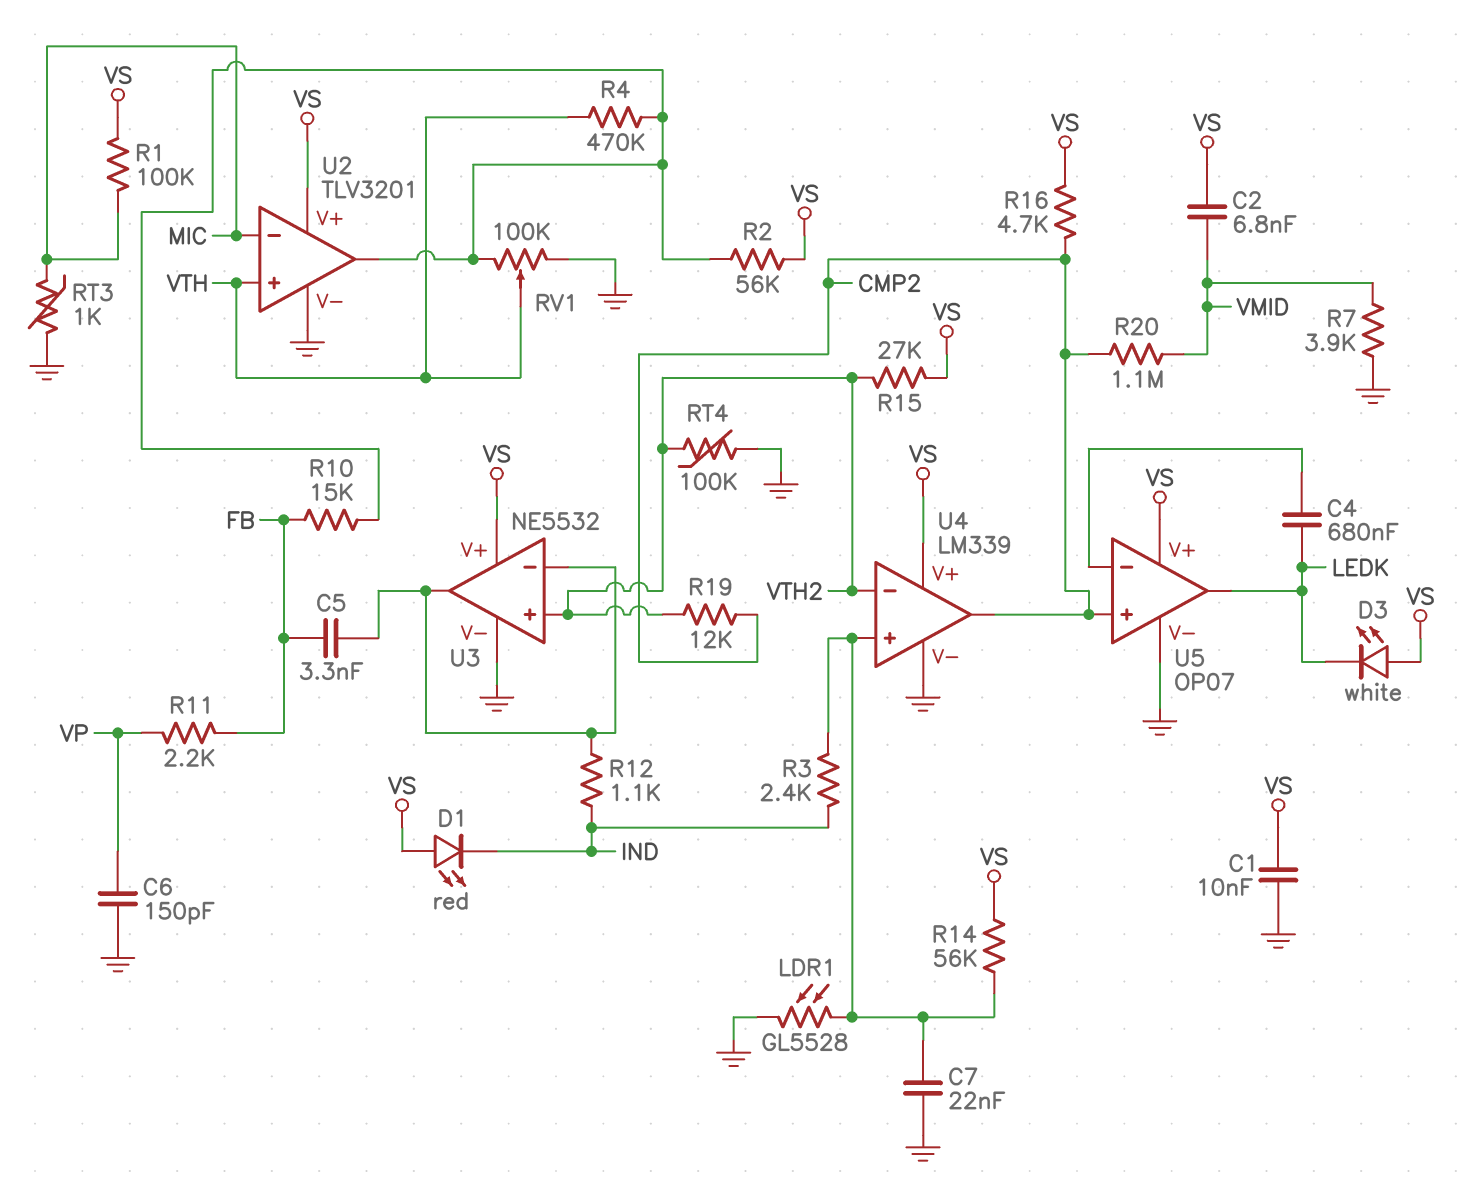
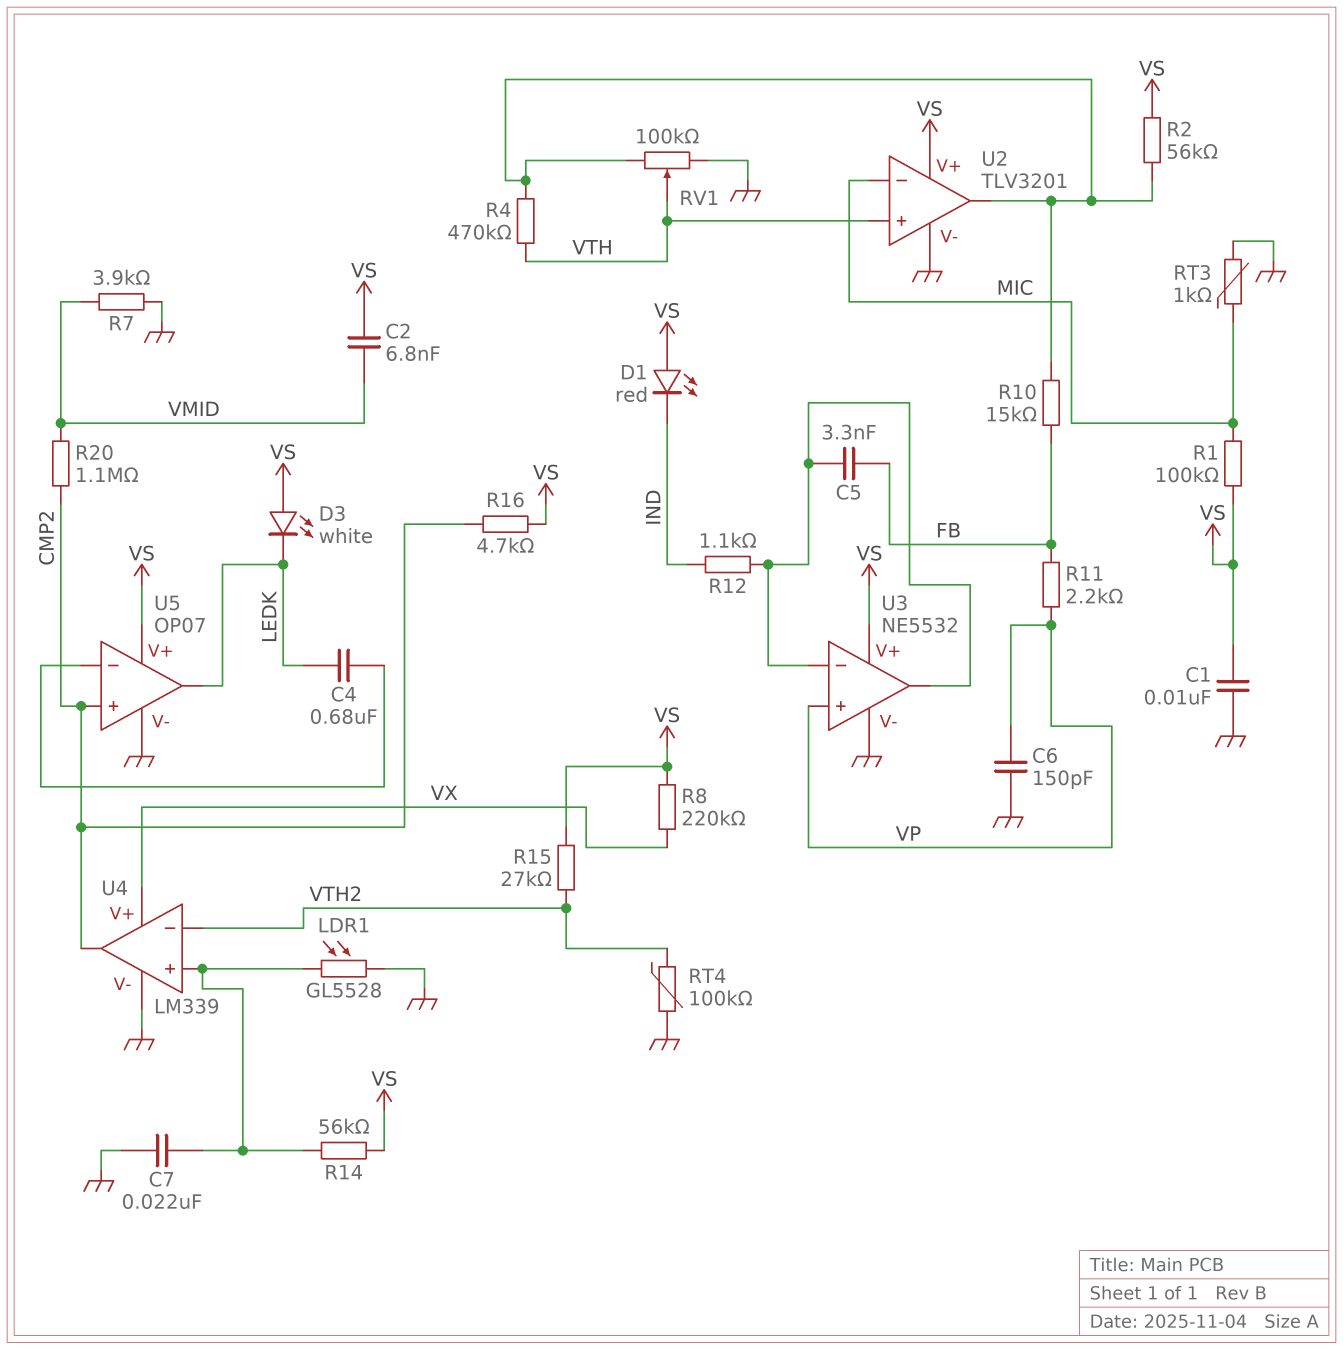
R3: 2.4k (IND, U4/in+) -> none
R8: none -> 220k (VS, VX)
R19: 12k (CMP2, VTH2) -> none
U3 pin in+: VTH2 -> VP
U4 pin V+: VS -> VX

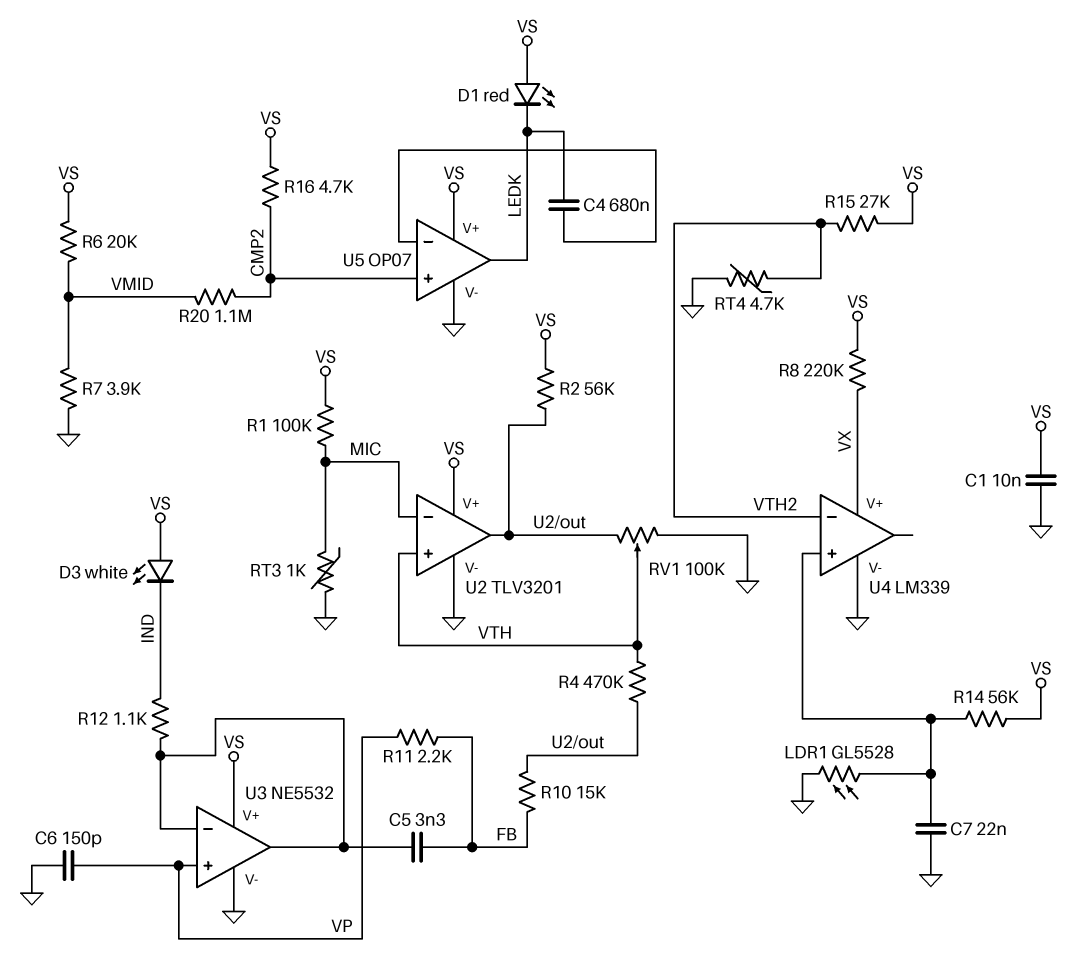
C2: 6.8nF (VMID, VS) -> none
D1: LED red (A VS, K IND) -> LED red (A VS, K LEDK)
D3: LED white (A VS, K LEDK) -> LED white (A VS, K IND)
R6: none -> 20k (VMID, VS)
RT4: 100k (GND, VTH2) -> 4.7k (GND, VTH2)
U4 pin out: CMP2 -> none

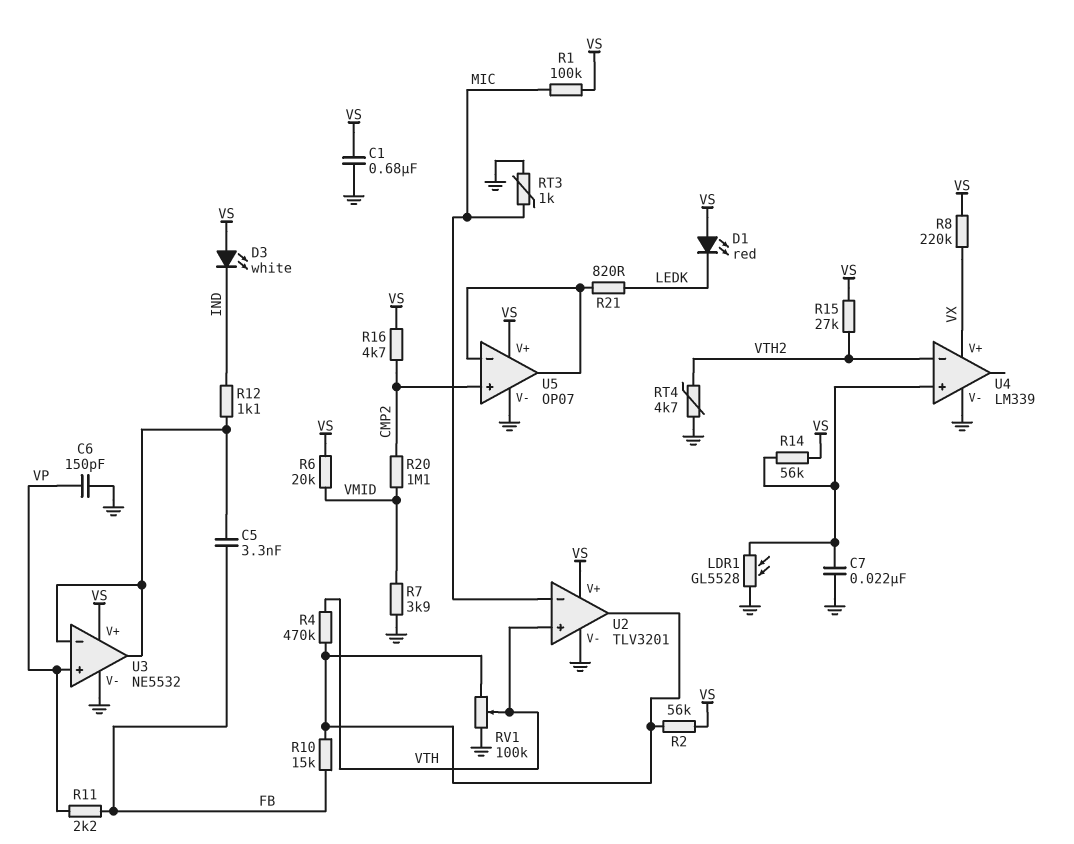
C1: 10nF (GND, VS) -> 680nF (GND, VS)
C4: 680nF (LEDK, U5/in-) -> none
R21: none -> 820 (LEDK, U5/in-)
U5 pin out: LEDK -> U5/in-

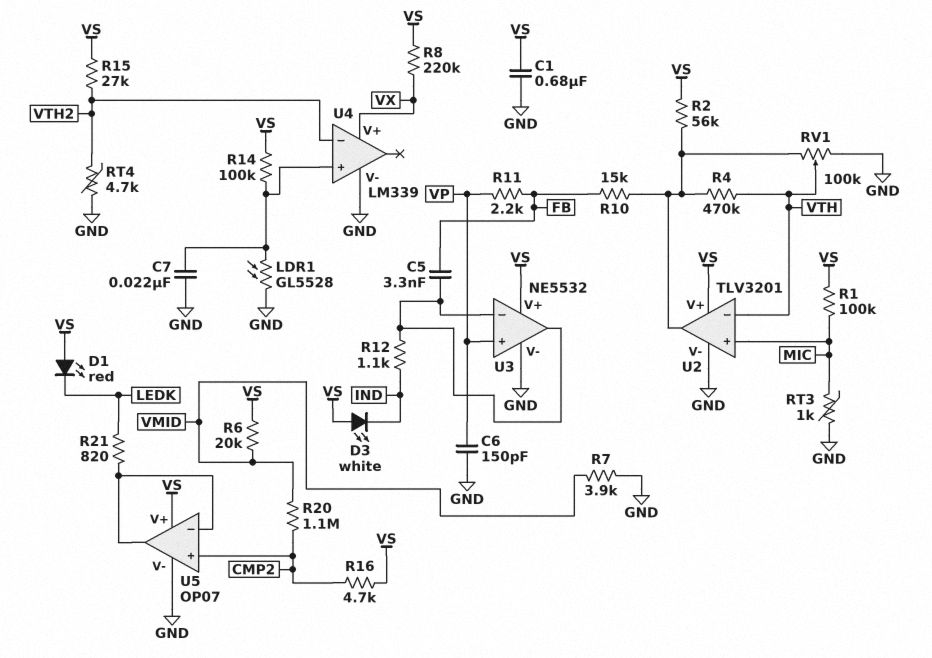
R14: 56k (U4/in+, VS) -> 100k (U4/in+, VS)
U2 pin in+: VTH -> MIC
U2 pin in-: MIC -> VTH

